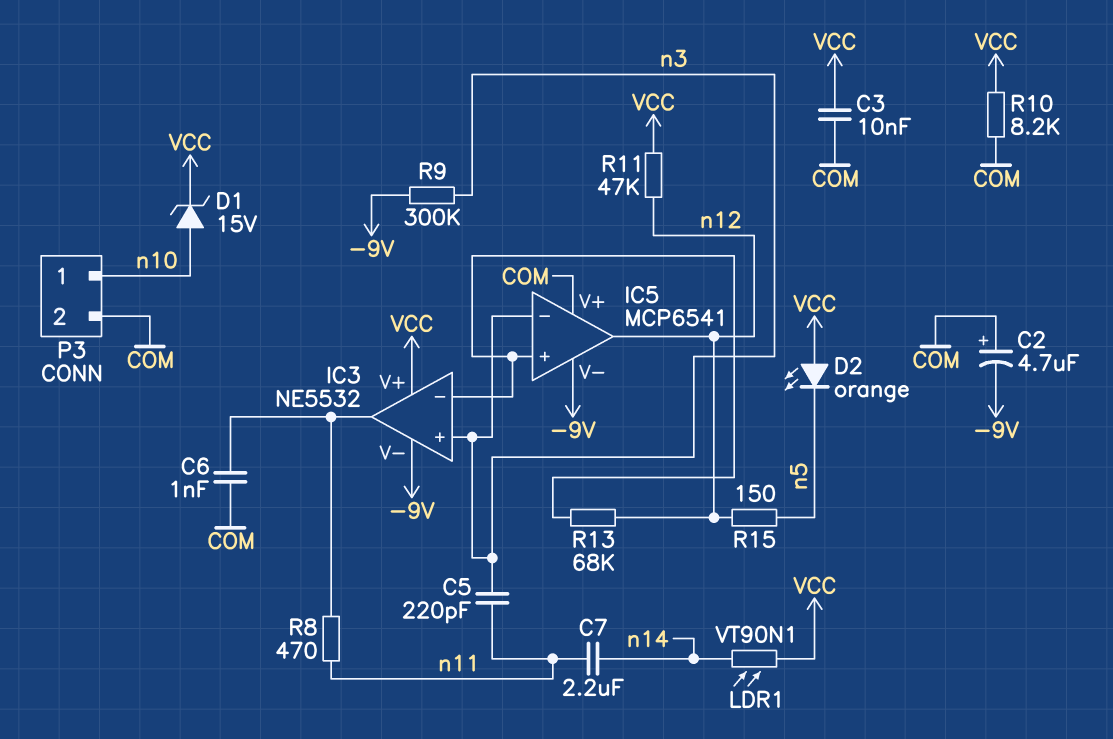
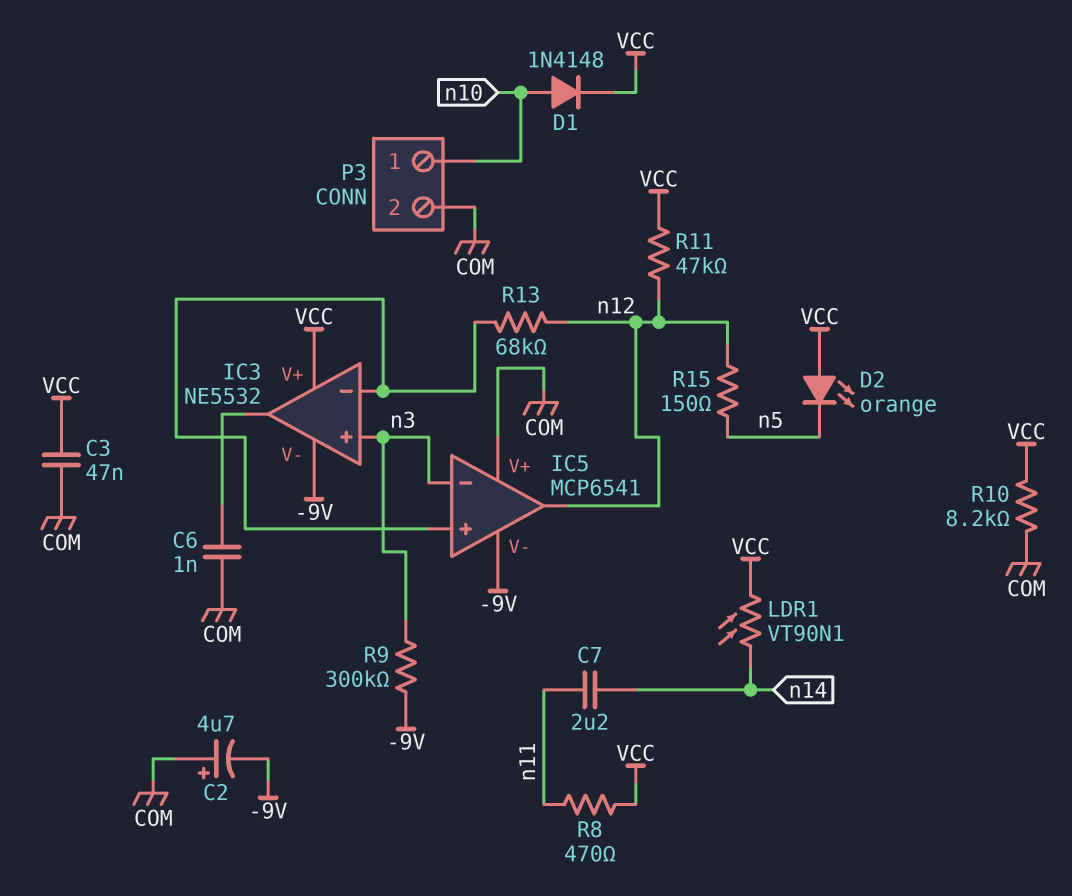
C3: 10nF (COM, VCC) -> 47nF (COM, VCC)
C5: 220pF (n3, n11) -> none
D1: zener 15V (A n10, K VCC) -> diode 1N4148 (A n10, K VCC)
R8: 470 (IC3/out, n11) -> 470 (VCC, n11)

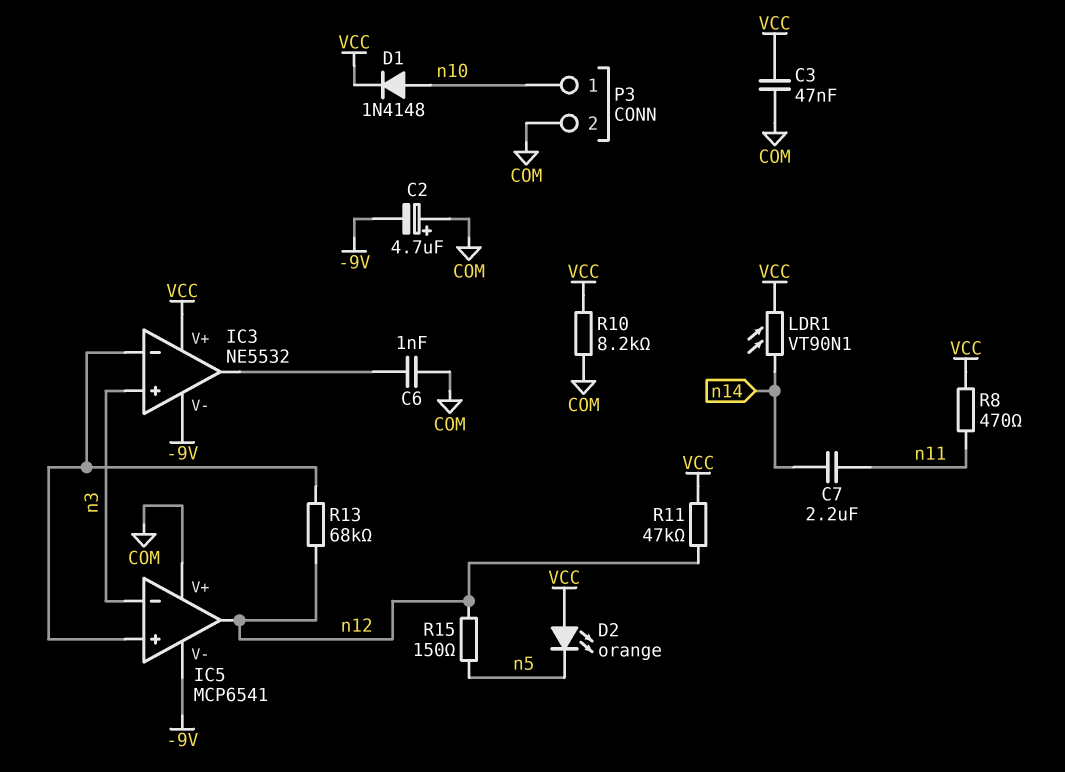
R9: 300k (-9V, n3) -> none

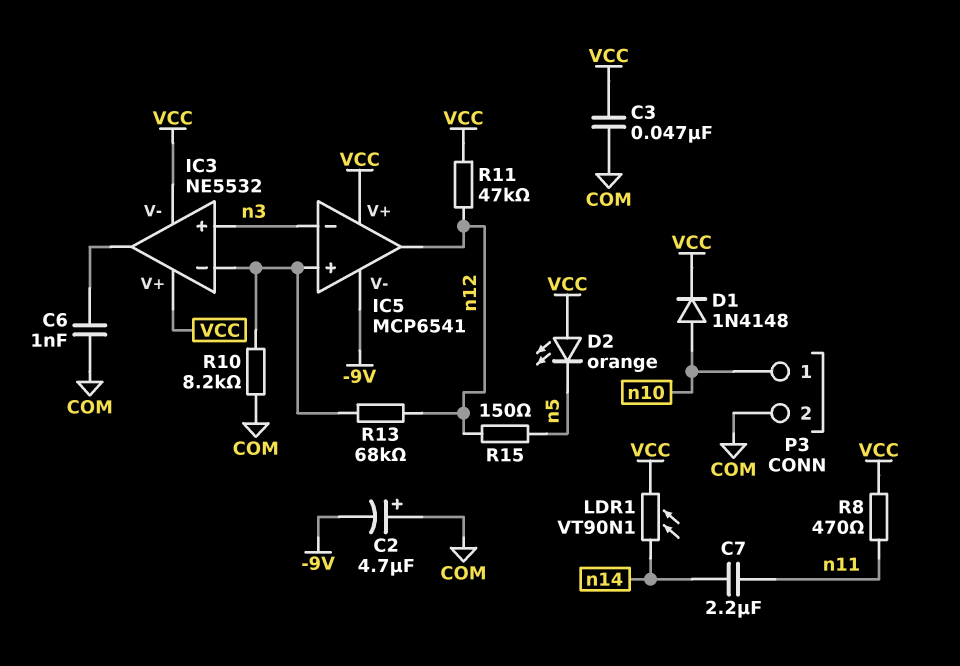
IC3 pin V-: -9V -> VCC
IC5 pin V+: COM -> VCC
R10: 8.2k (COM, VCC) -> 8.2k (COM, IC3/in-)

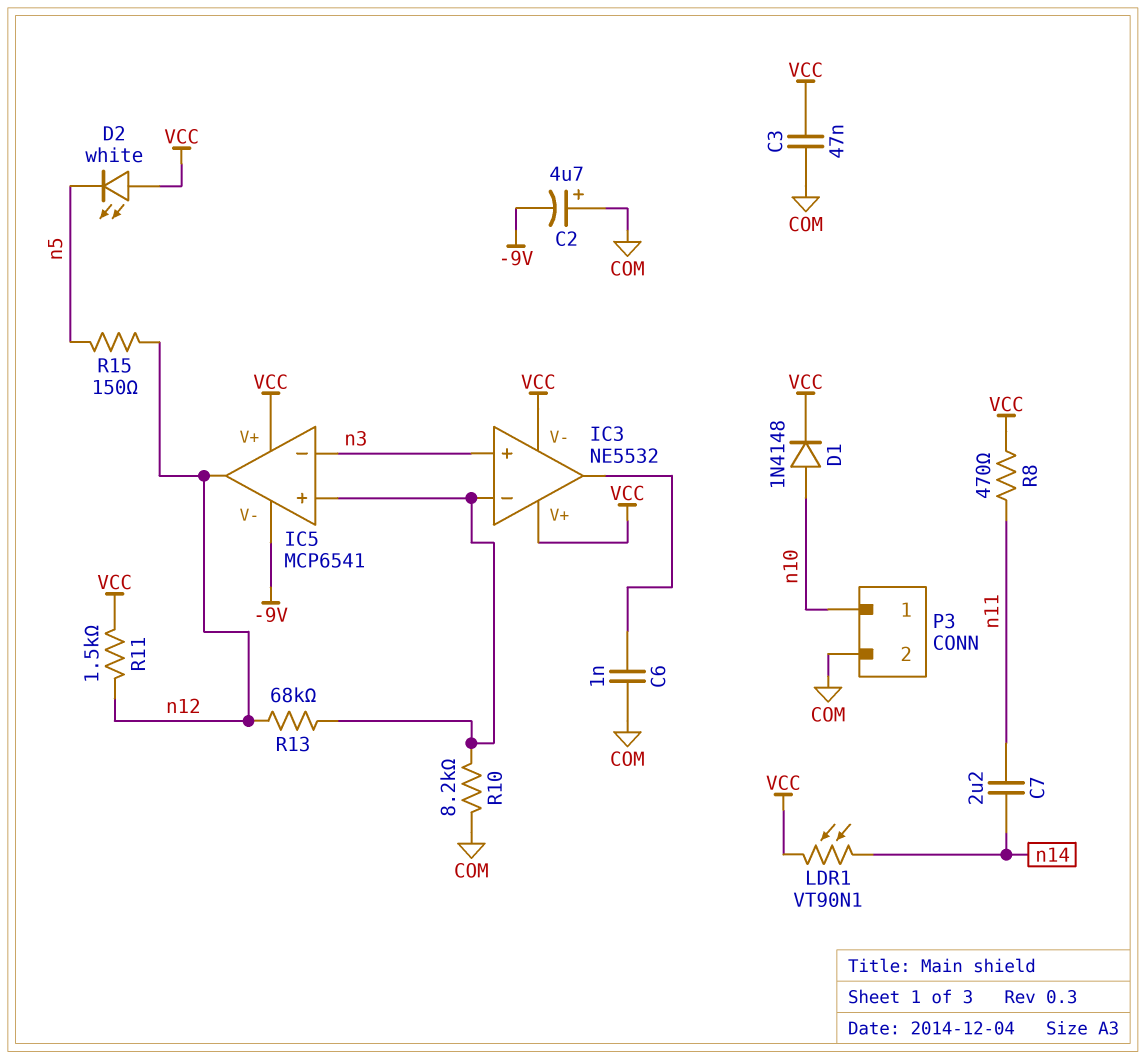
D2: LED orange (A VCC, K n5) -> LED white (A VCC, K n5)
R11: 47k (VCC, n12) -> 1.5k (VCC, n12)

